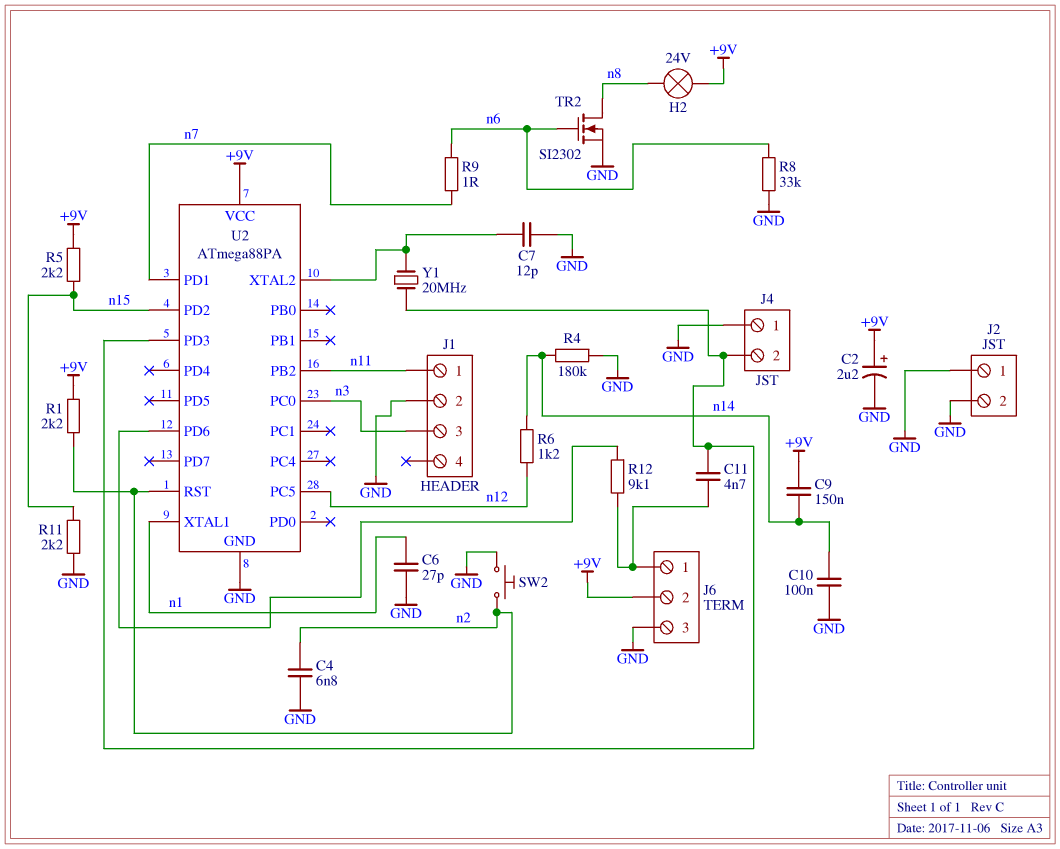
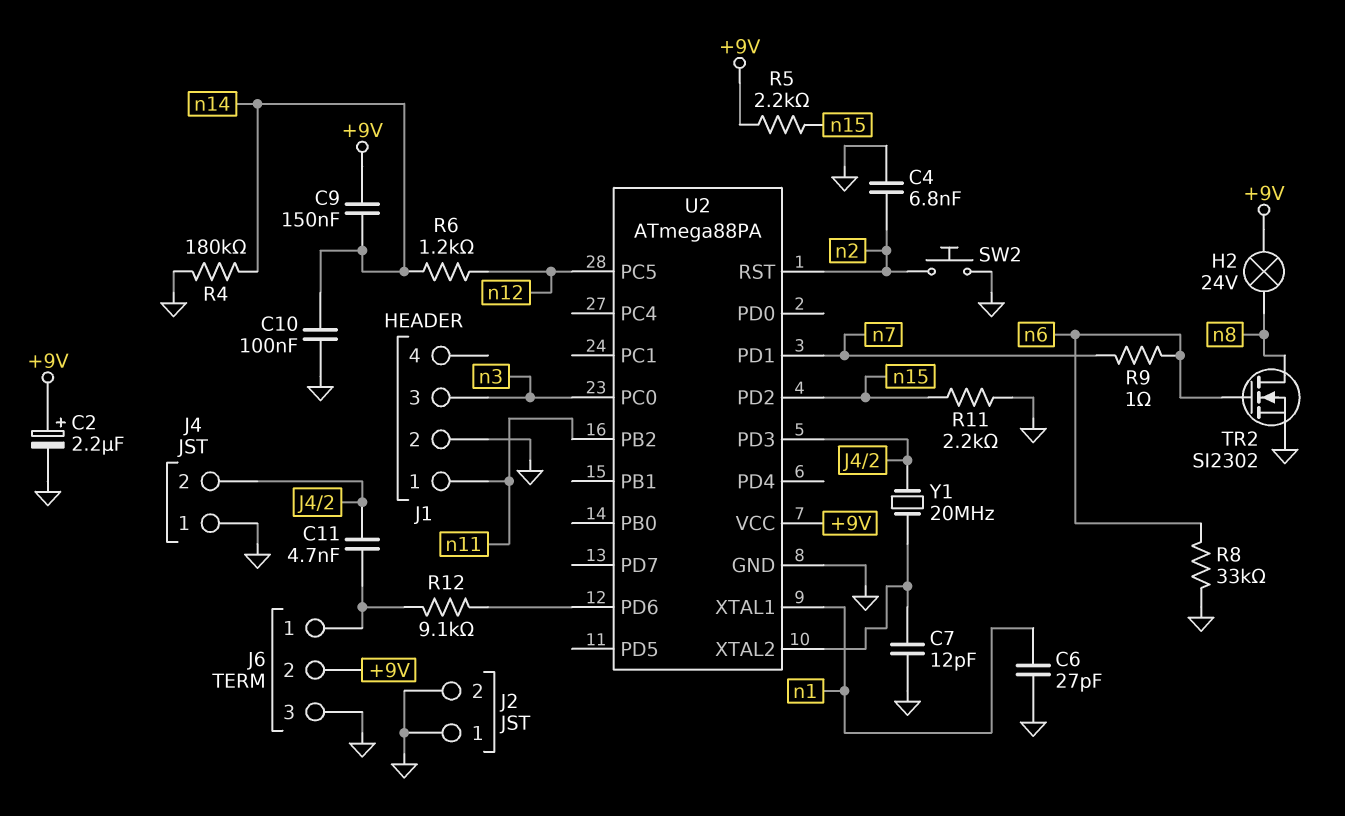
R1: 2.2k (+9V, n2) -> none

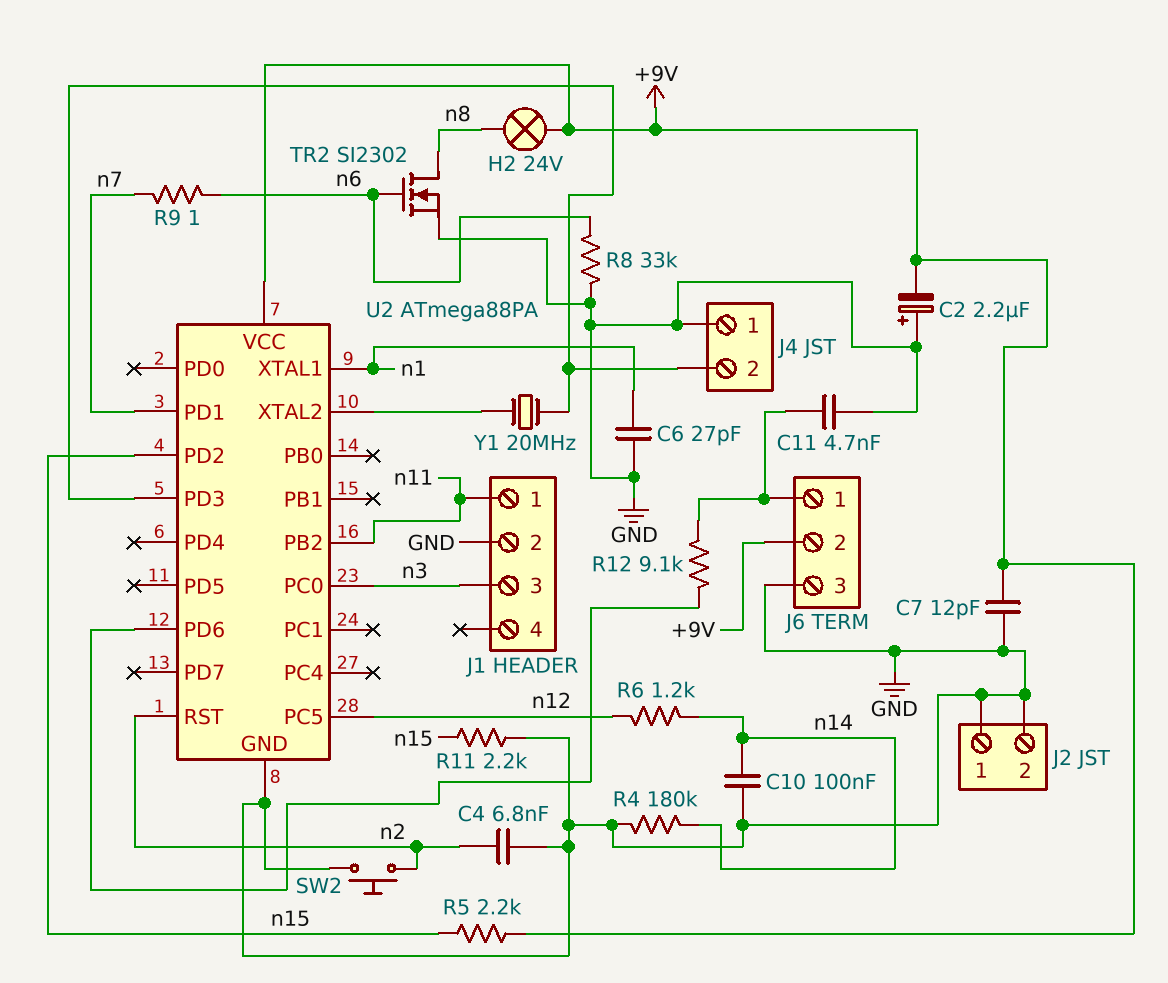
C2: 2.2uF (plus +9V, minus GND) -> 2.2uF (plus GND, minus +9V)
C7: 12pF (GND, U2/XTAL2) -> 12pF (+9V, GND)
C9: 150nF (+9V, n14) -> none
C11: 4.7nF (J4/2, J6/1) -> 4.7nF (GND, J6/1)

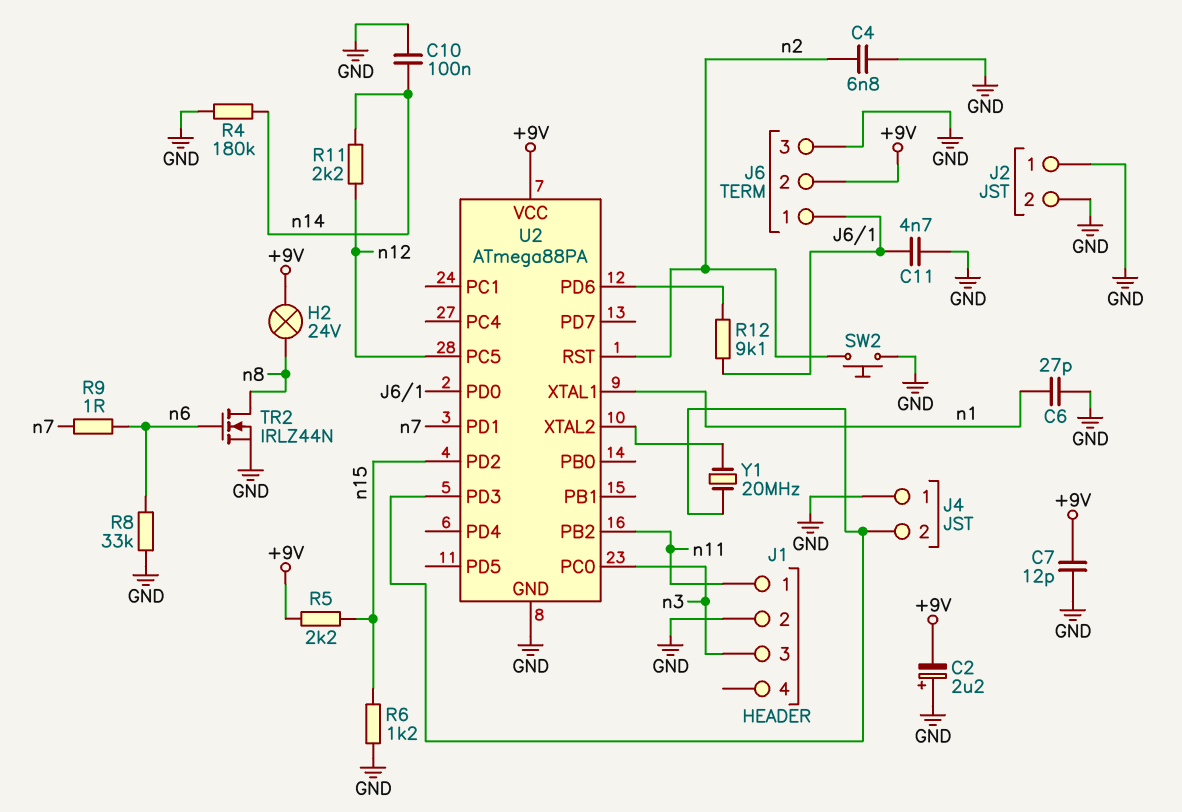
R6: 1.2k (n12, n14) -> 1.2k (GND, n15)
R11: 2.2k (GND, n15) -> 2.2k (n12, n14)
TR2: NMOS SI2302 (G n6, D n8, S GND) -> NMOS IRLZ44N (G n6, D n8, S GND)
U2 pin PD0: none -> J6/1

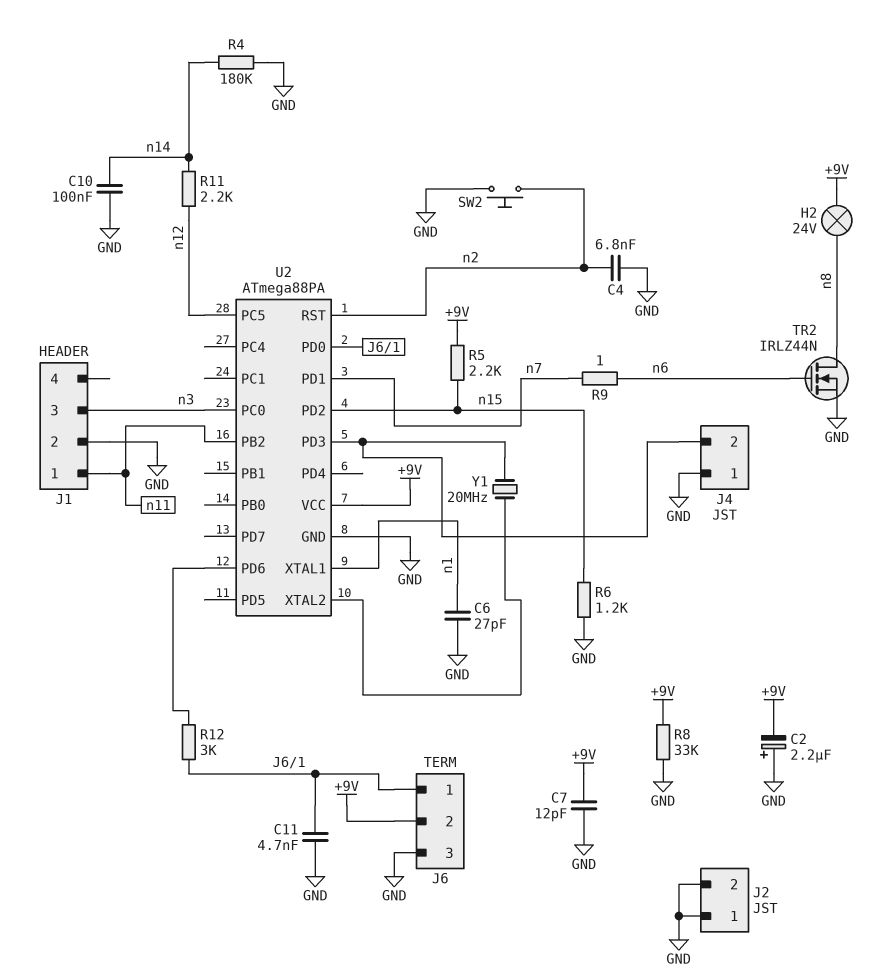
R8: 33k (GND, n6) -> 33k (+9V, GND)
R12: 9.1k (J6/1, U2/PD6) -> 3k (J6/1, U2/PD6)

